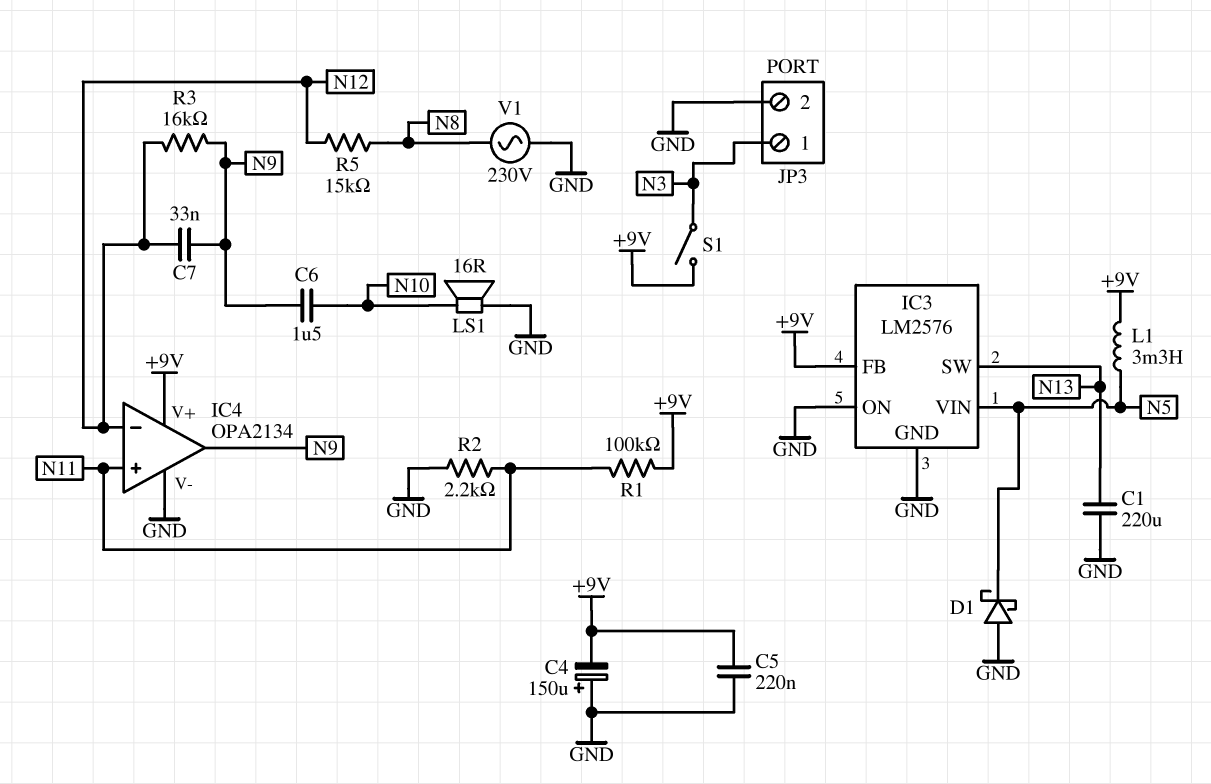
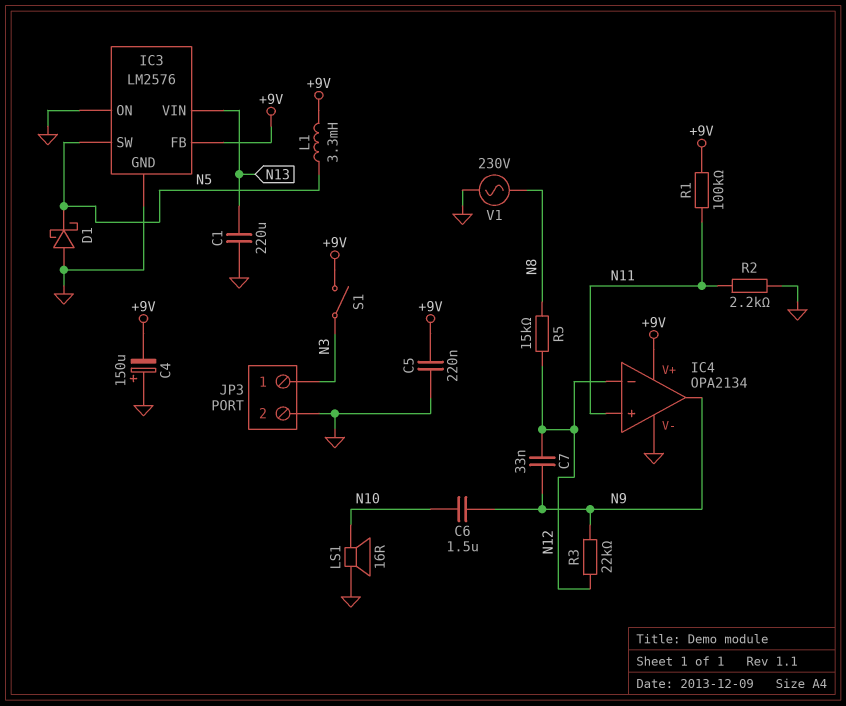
IC3 pin SW: N13 -> N5
IC3 pin VIN: N5 -> N13
R3: 16k (N9, N12) -> 22k (N9, N12)

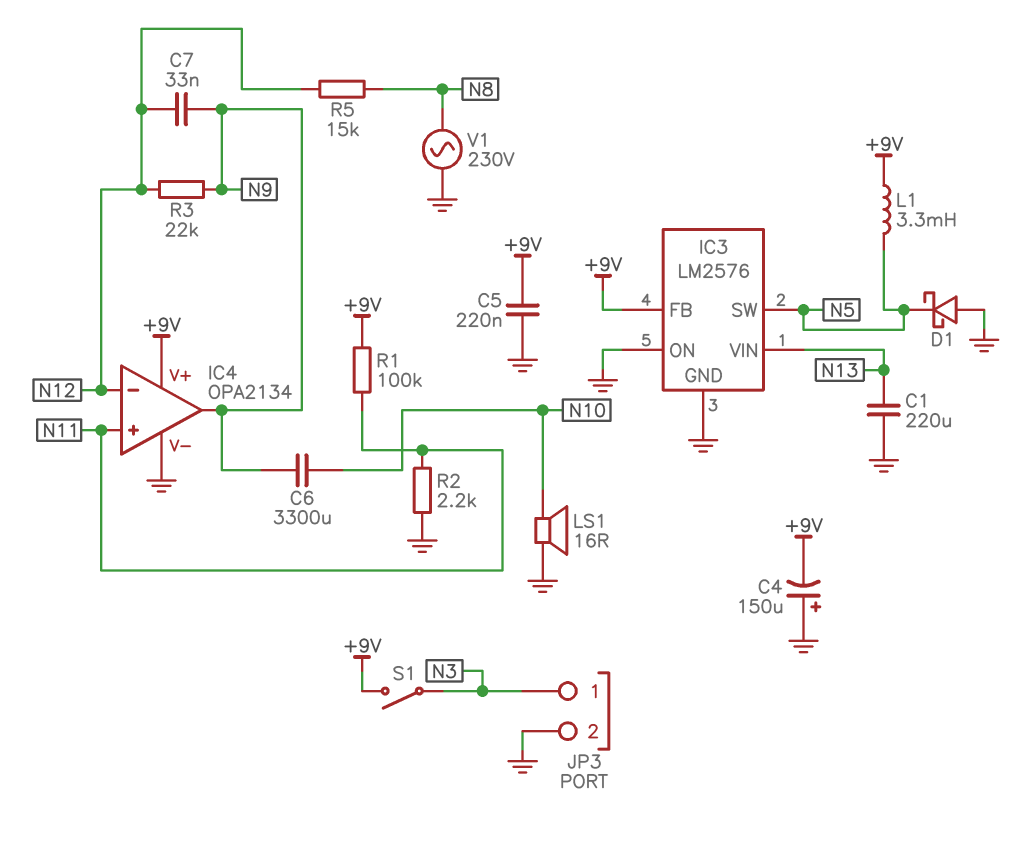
C6: 1.5uF (N9, N10) -> 3300uF (N9, N10)

